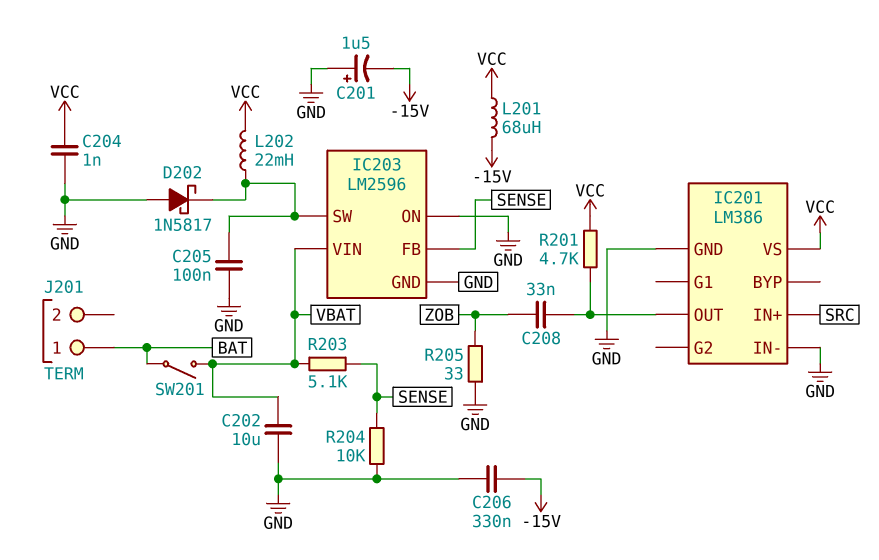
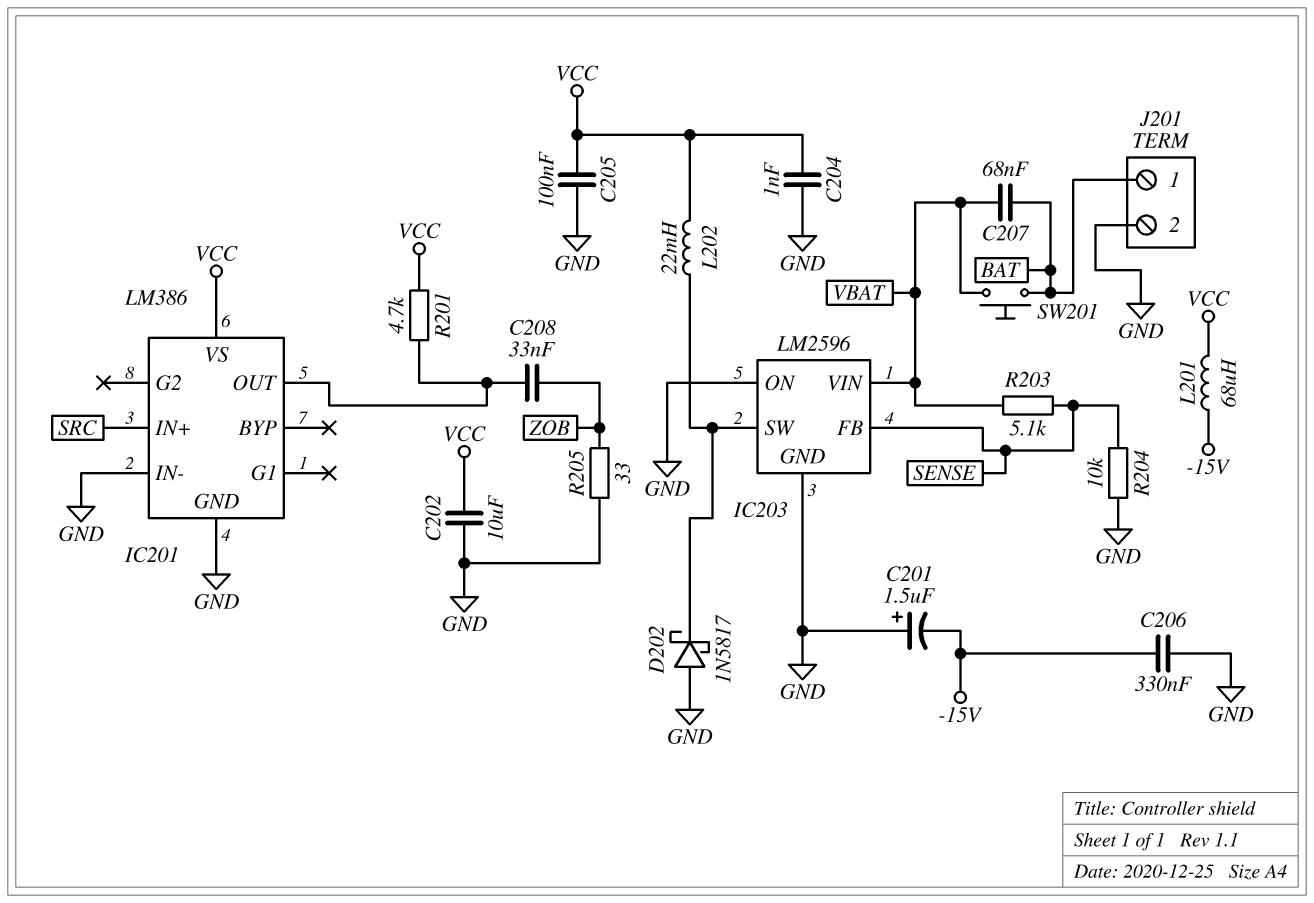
C202: 10uF (GND, VBAT) -> 10uF (GND, VCC)
C205: 100nF (GND, IC203/SW) -> 100nF (GND, VCC)
C207: none -> 68nF (BAT, VBAT)
J201 pin 2: none -> GND
SW201: switch (BAT, VBAT) -> button (BAT, VBAT)

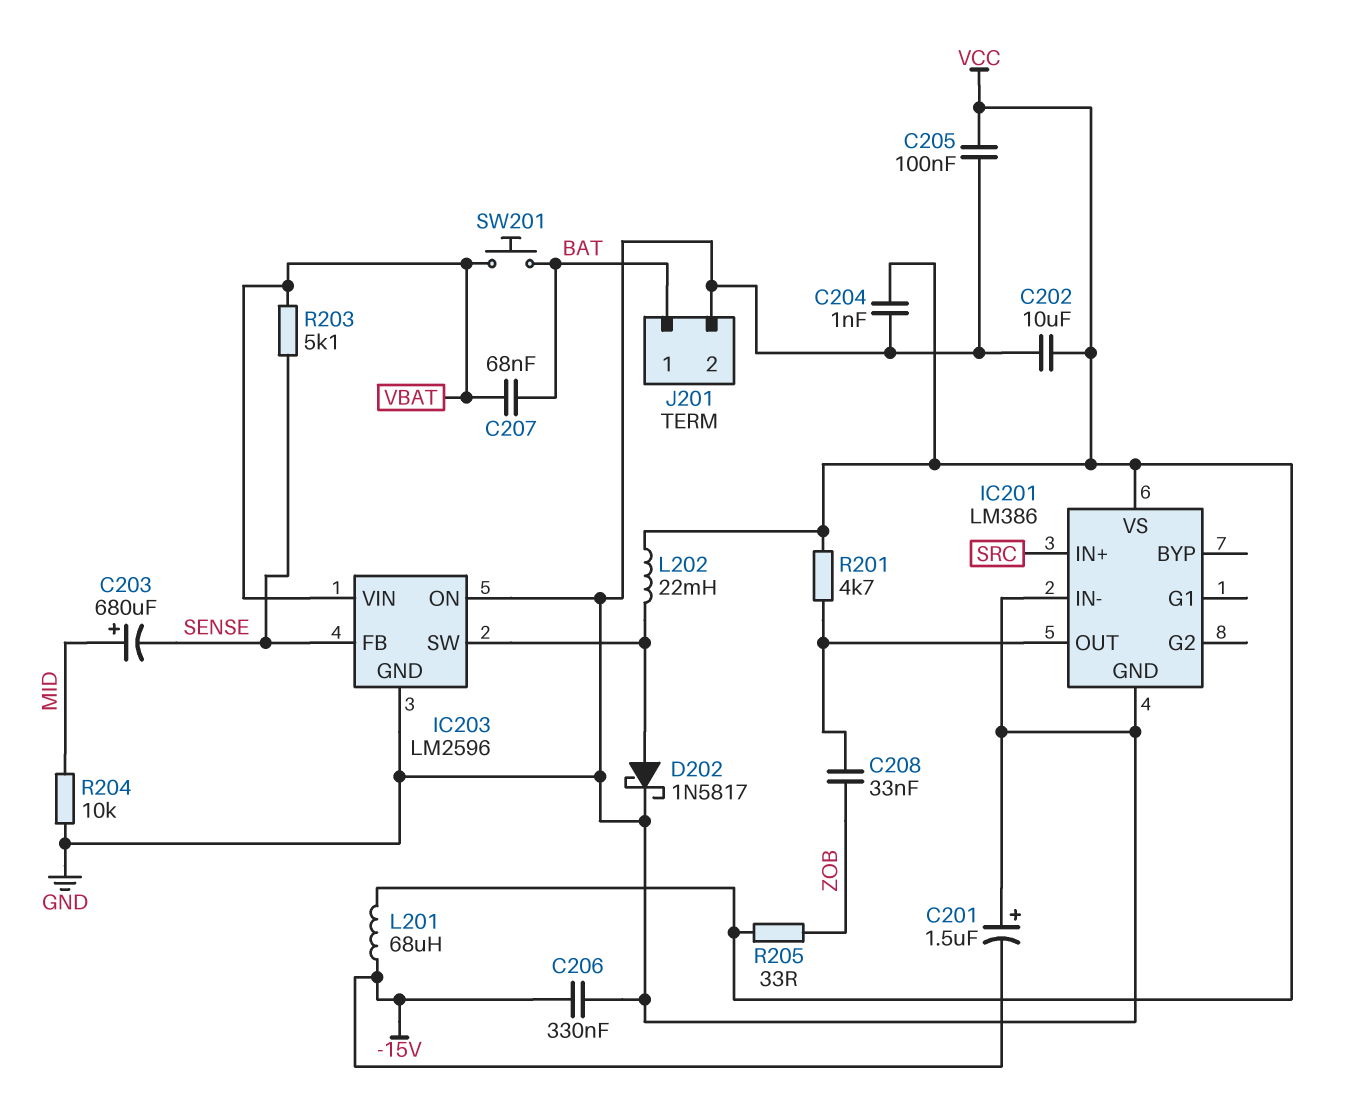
C203: none -> 680uF (plus MID, minus SENSE)
D202: schottky 1N5817 (A GND, K IC203/SW) -> schottky 1N5817 (A IC203/SW, K GND)
R204: 10k (GND, SENSE) -> 10k (GND, MID)
R205: 33 (GND, ZOB) -> 33 (VCC, ZOB)

